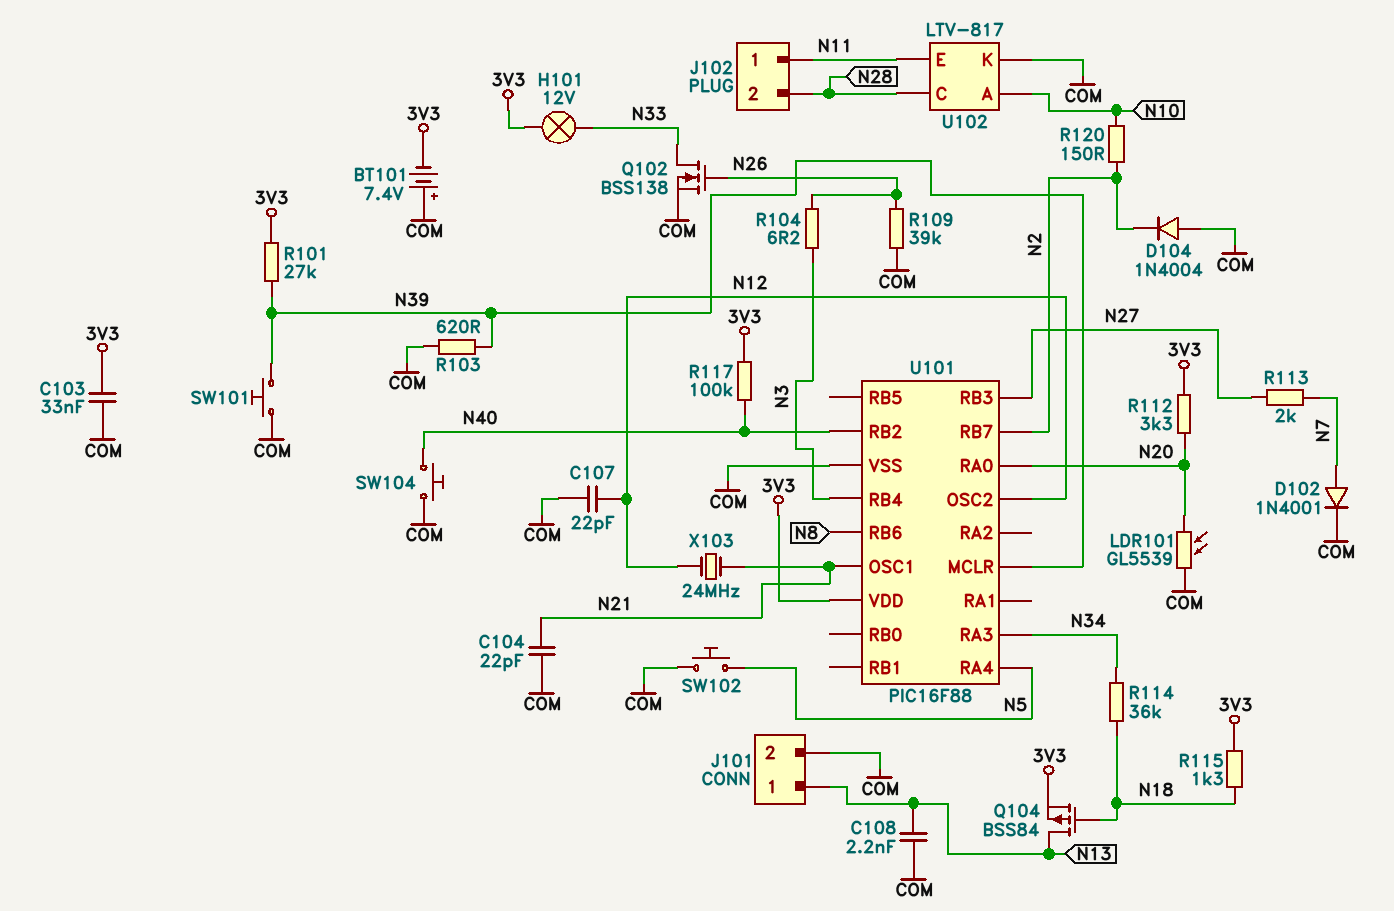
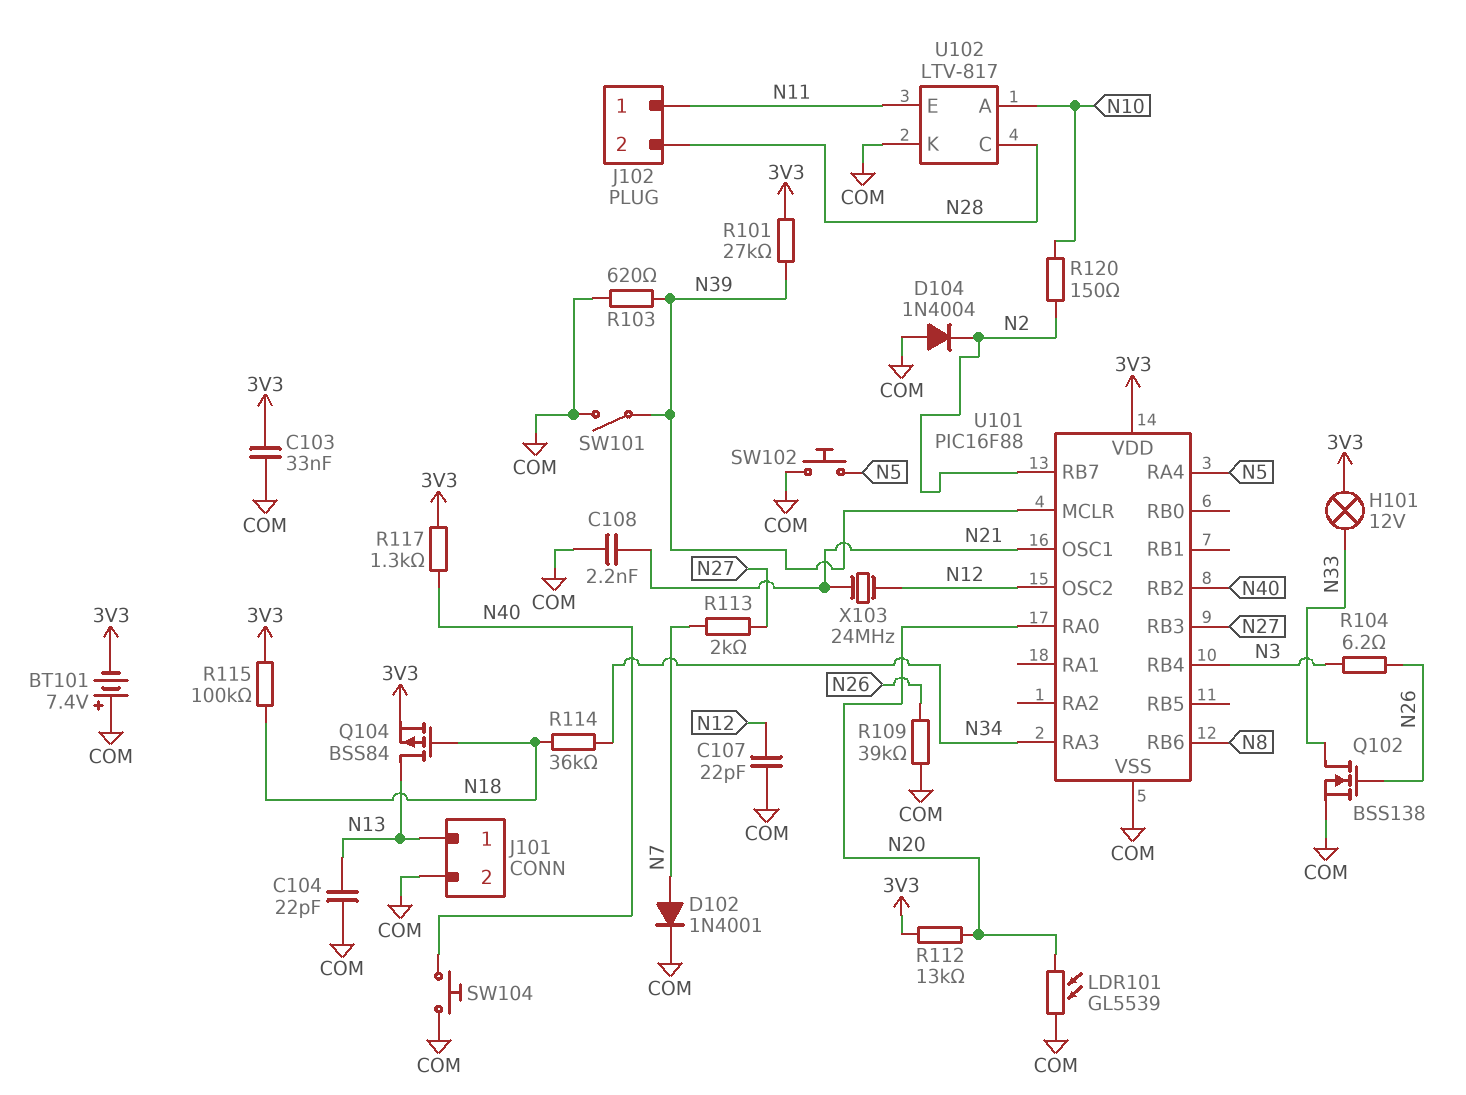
C104: 22pF (COM, N21) -> 22pF (COM, N13)
C108: 2.2nF (COM, N13) -> 2.2nF (COM, N21)
R112: 3.3k (3V3, N20) -> 13k (3V3, N20)
R115: 1.3k (3V3, N18) -> 100k (3V3, N18)
R117: 100k (3V3, N40) -> 1.3k (3V3, N40)
SW101: button (COM, N39) -> switch (COM, N39)

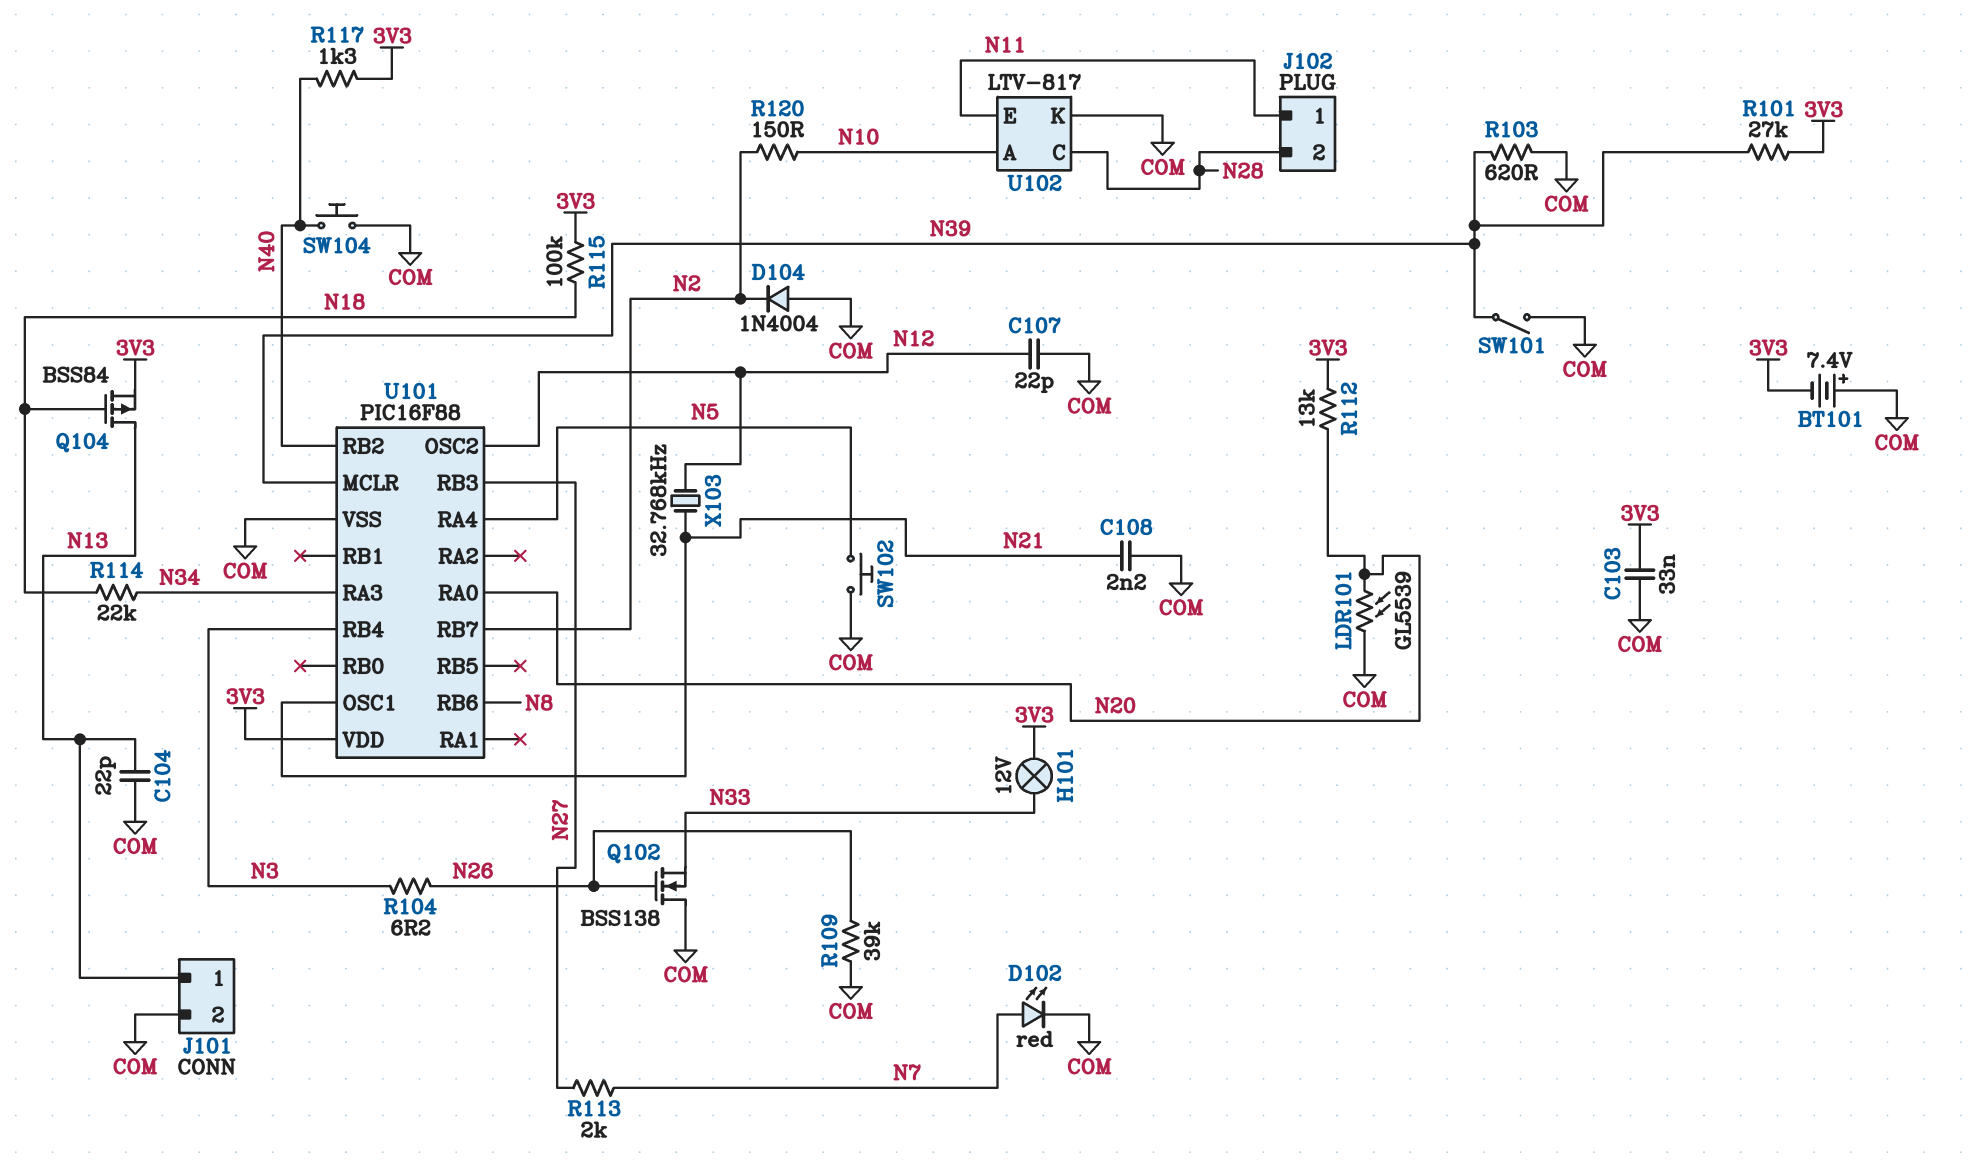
D102: diode 1N4001 (A N7, K COM) -> LED red (A N7, K COM)
Q102: NMOS BSS138 (G N26, D N33, S COM) -> NMOS BSS138 (G N26, D COM, S N33)
R114: 36k (N18, N34) -> 22k (N18, N34)
X103: 24MHz (N12, N21) -> 32.768kHz (N12, N21)

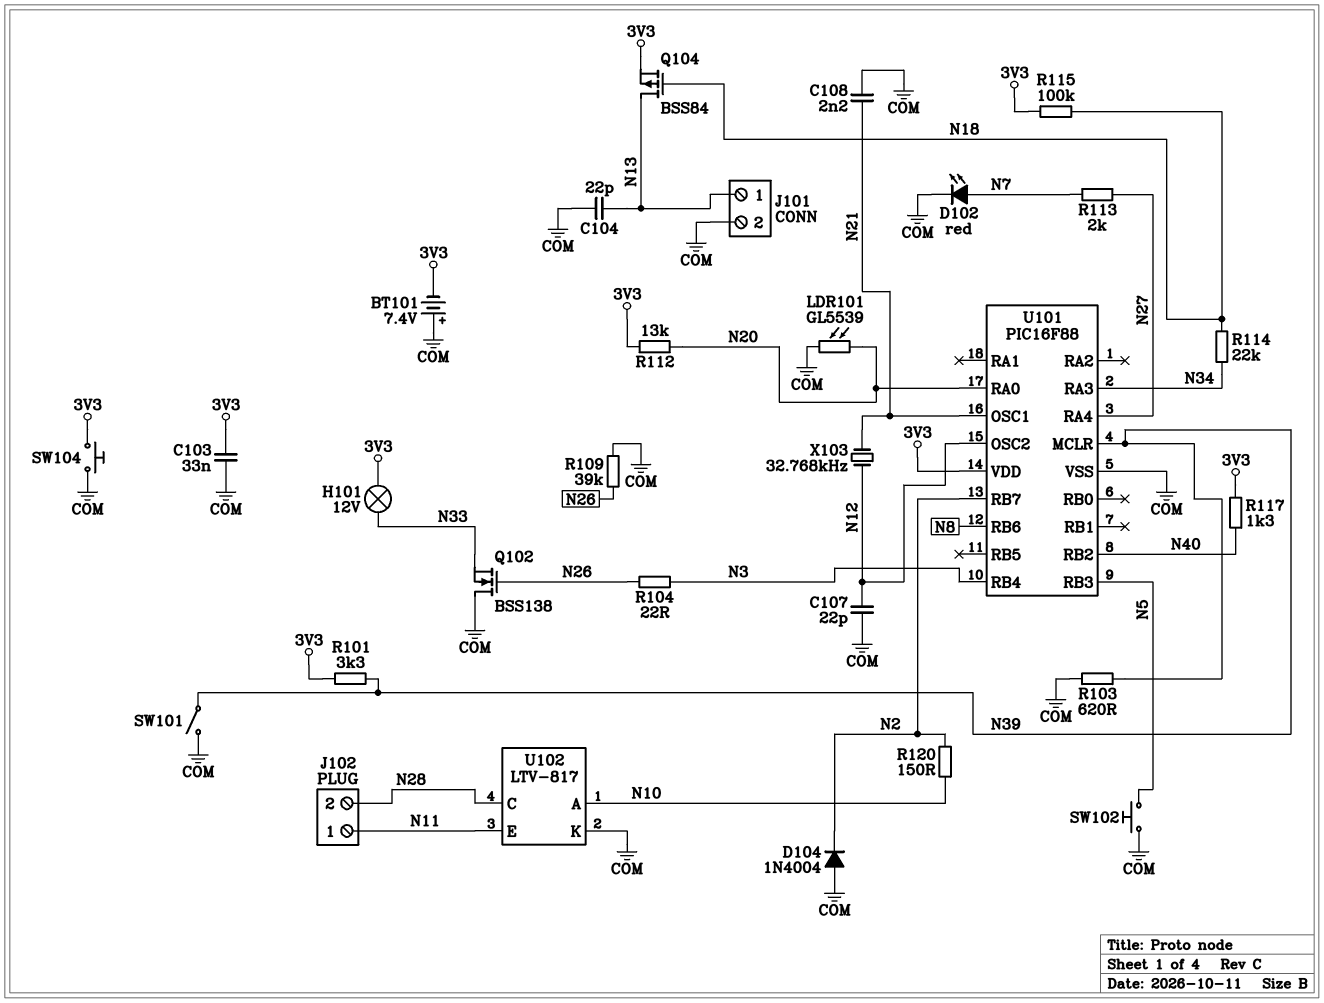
R101: 27k (3V3, N39) -> 3.3k (3V3, N39)
R104: 6.2 (N3, N26) -> 22 (N3, N26)
SW104: button (COM, N40) -> button (3V3, COM)
U101 pin RA4: N5 -> N27
U101 pin RB3: N27 -> N5

